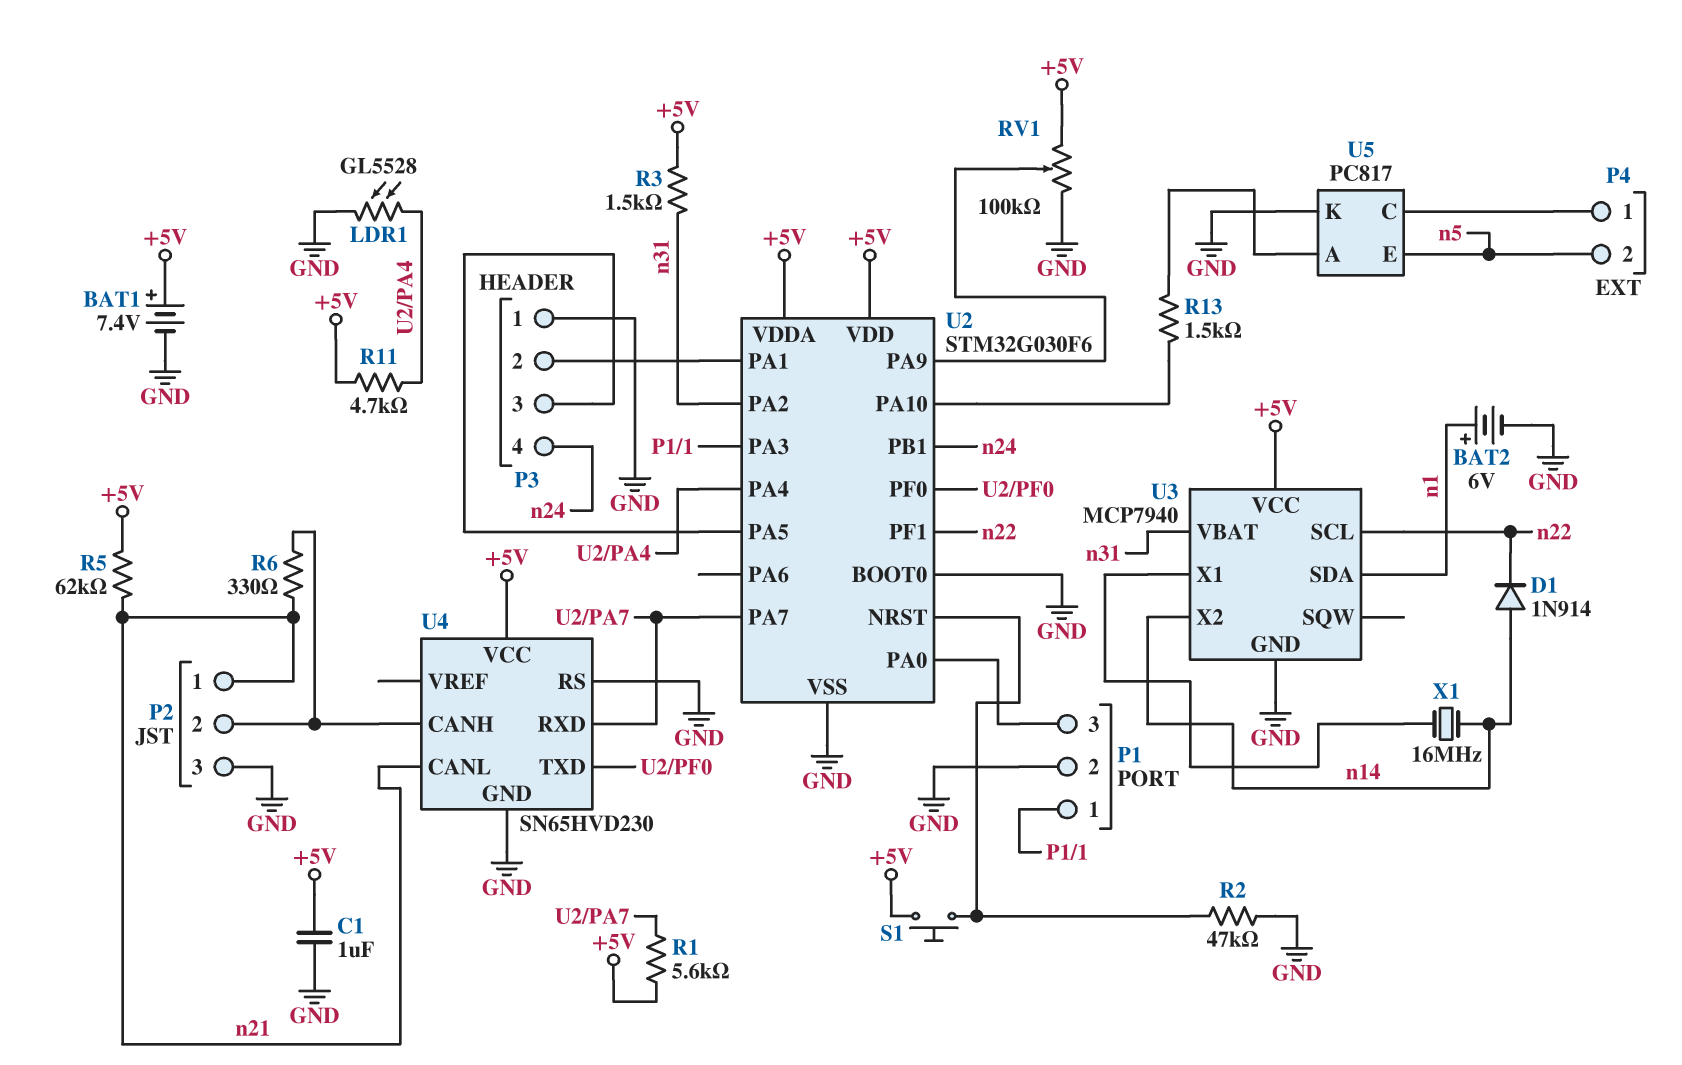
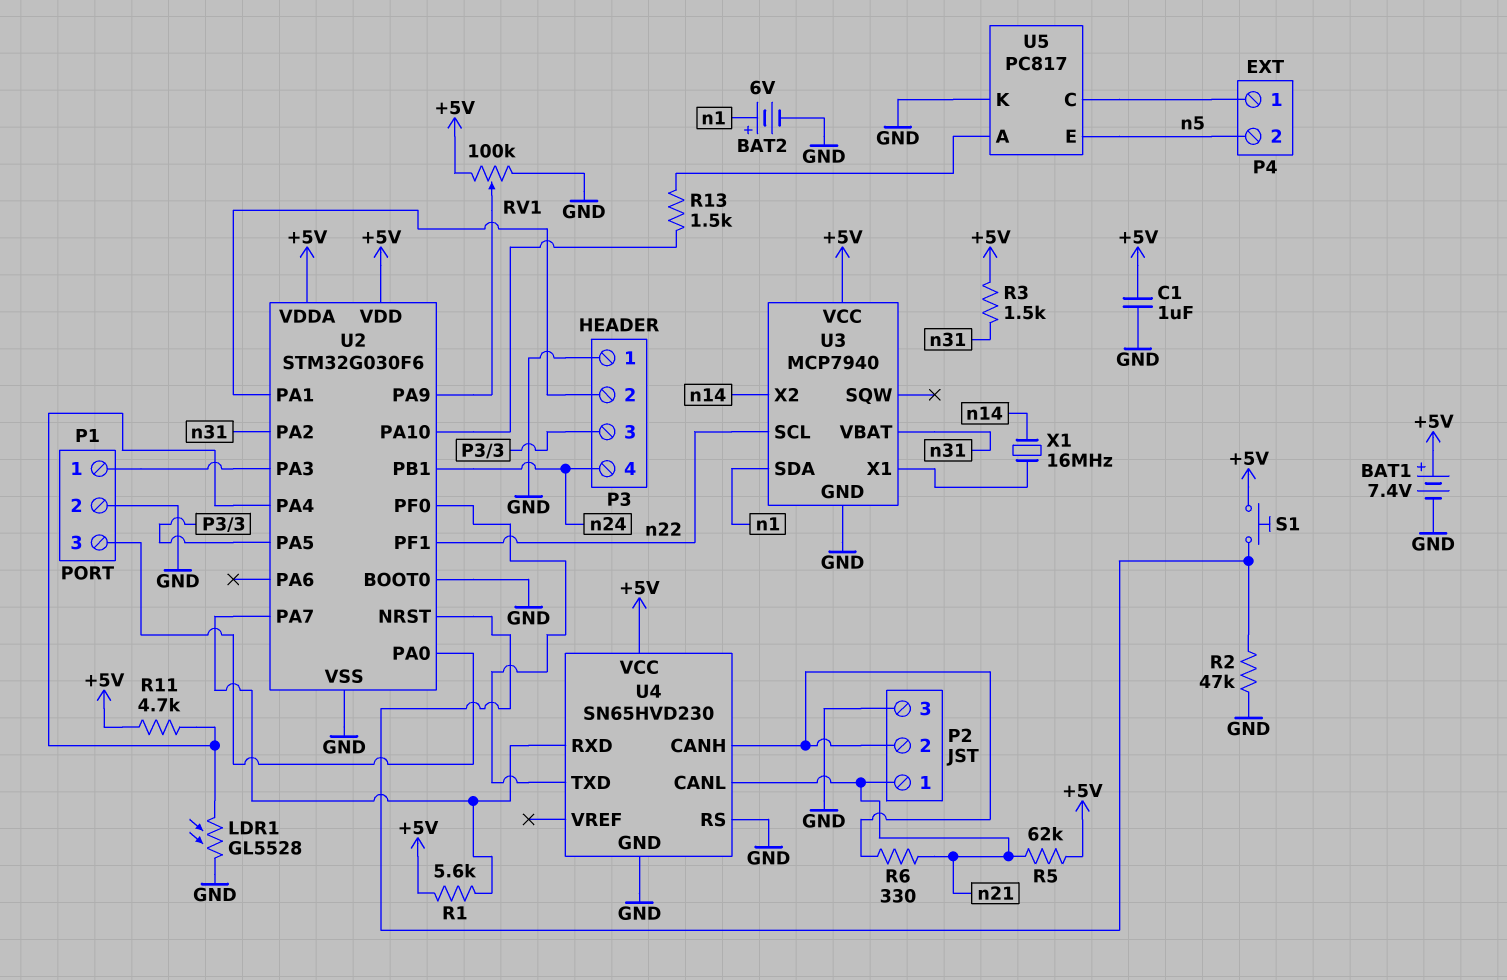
D1: diode 1N914 (A n14, K n22) -> none

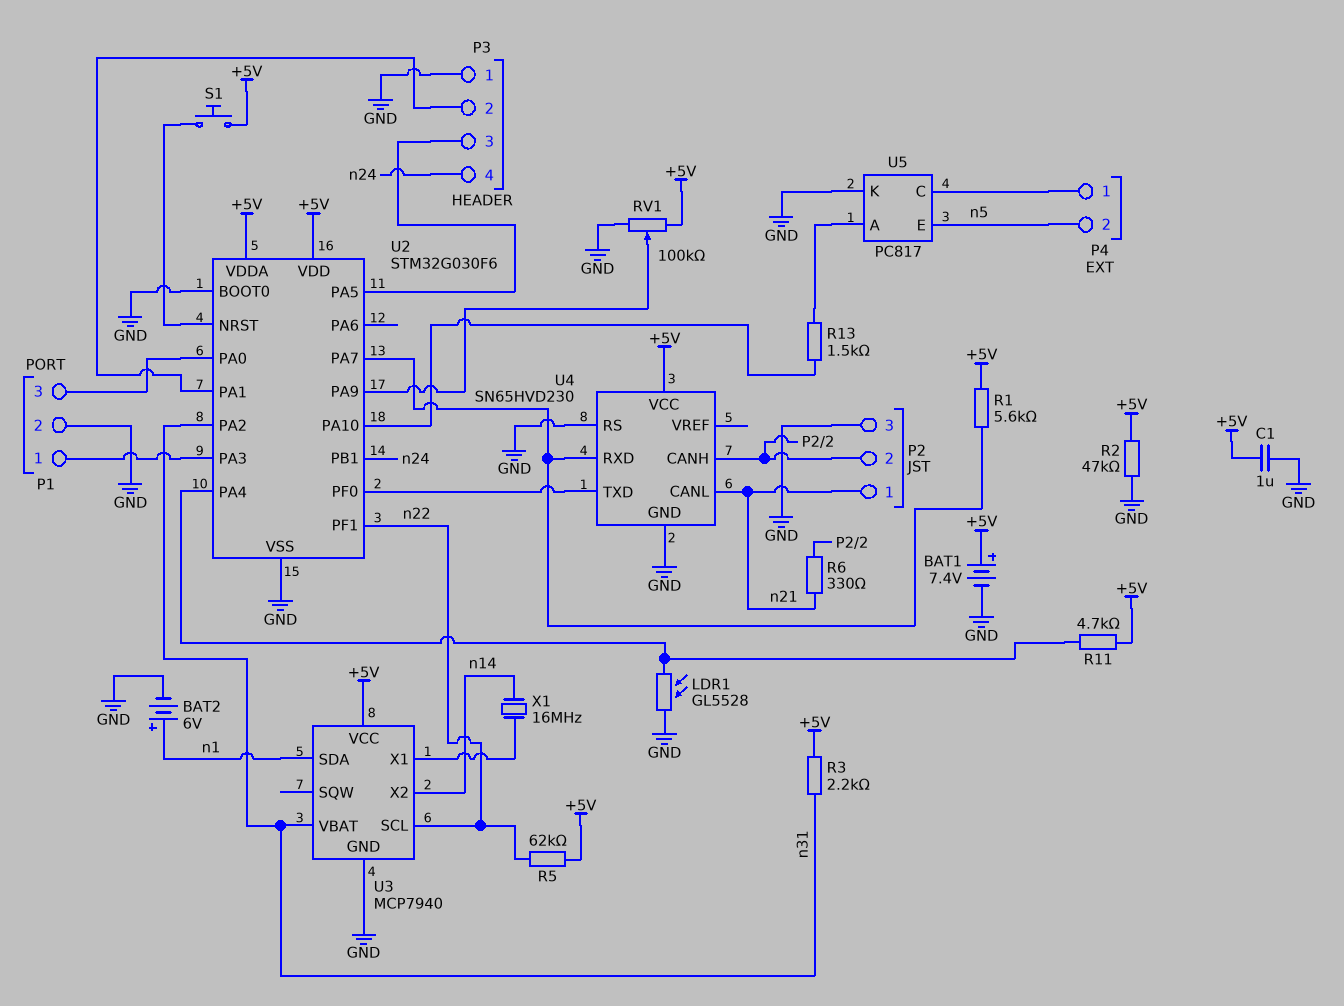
R2: 47k (GND, U2/NRST) -> 47k (+5V, GND)
R3: 1.5k (+5V, n31) -> 2.2k (+5V, n31)
R5: 62k (+5V, n21) -> 62k (+5V, n22)

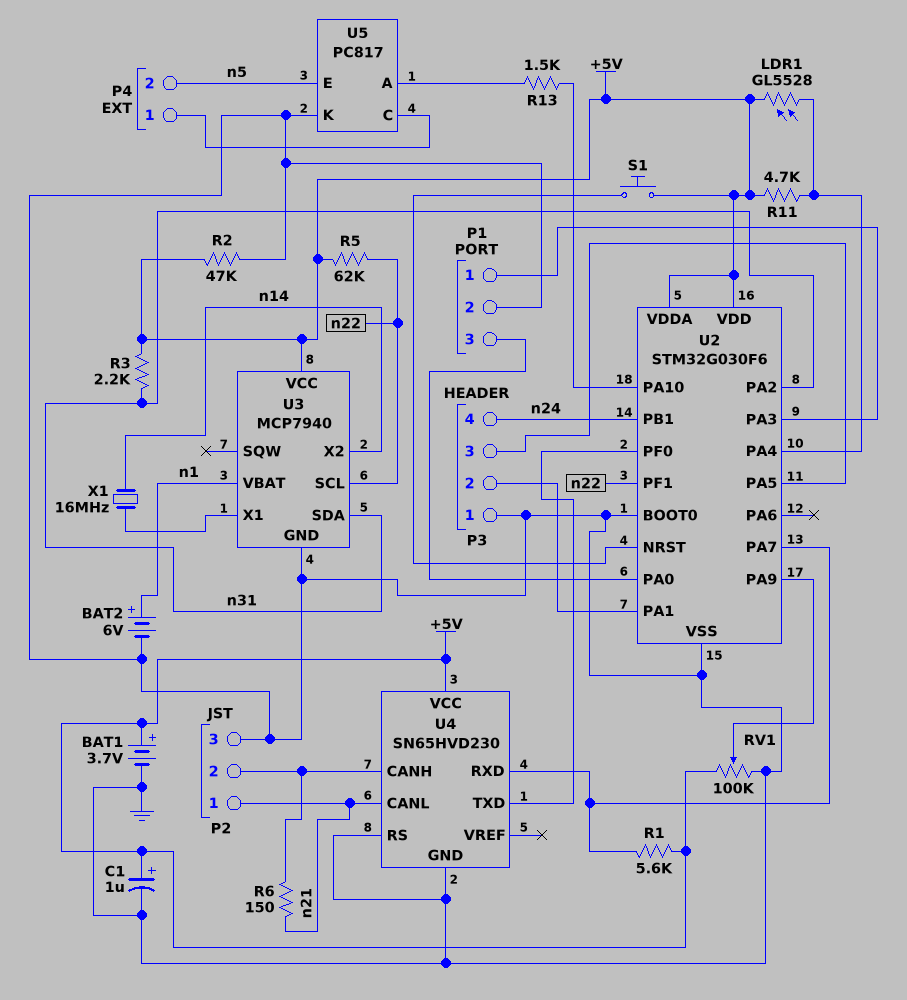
BAT1: 7.4V (plus +5V, minus GND) -> 3.7V (plus +5V, minus GND)
C1: 1uF (+5V, GND) -> 1uF (plus +5V, minus GND)
LDR1: GL5528 (GND, U2/PA4) -> GL5528 (+5V, U2/PA4)
R6: 330 (P2/2, n21) -> 150 (P2/2, n21)
U3 pin SDA: n1 -> n31
U3 pin VBAT: n31 -> n1

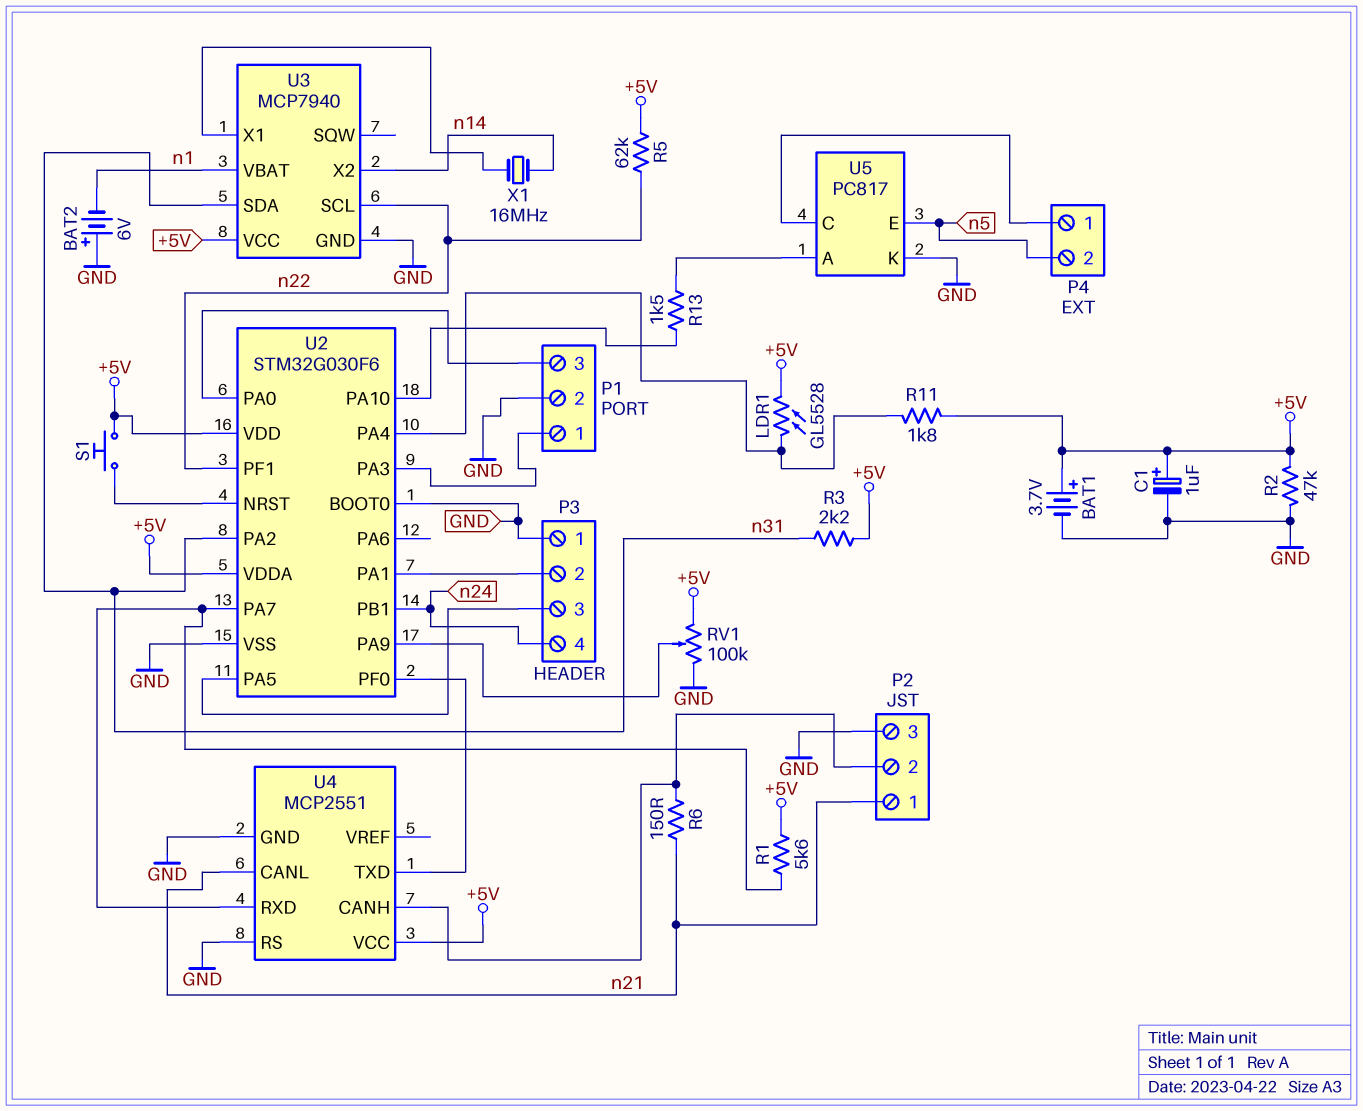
BAT2: 6V (plus n1, minus GND) -> 6V (plus GND, minus n1)
R11: 4.7k (+5V, U2/PA4) -> 1.8k (+5V, U2/PA4)
U4: SN65HVD230 -> MCP2551

